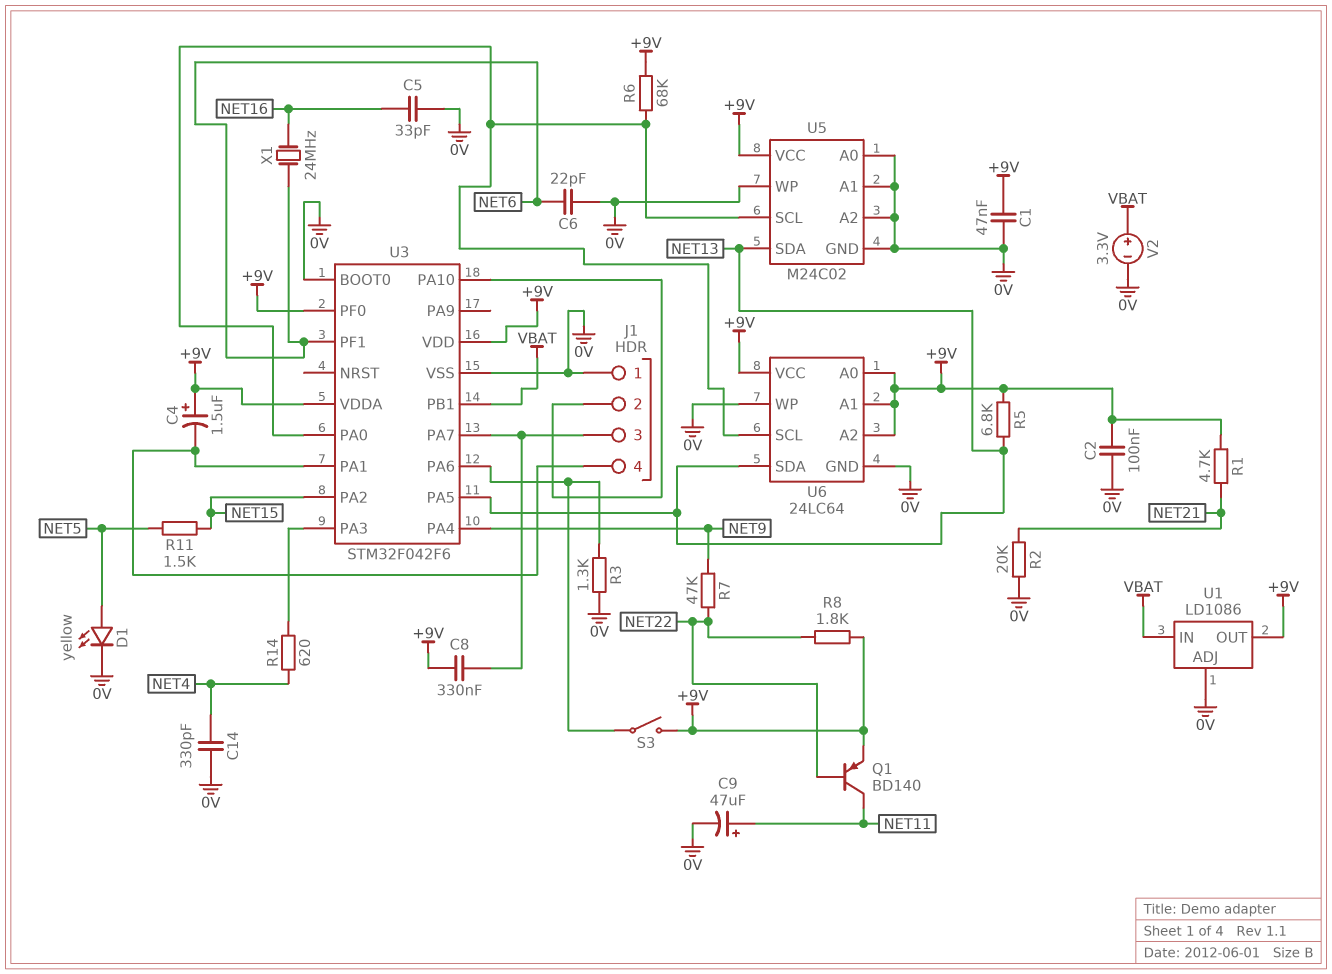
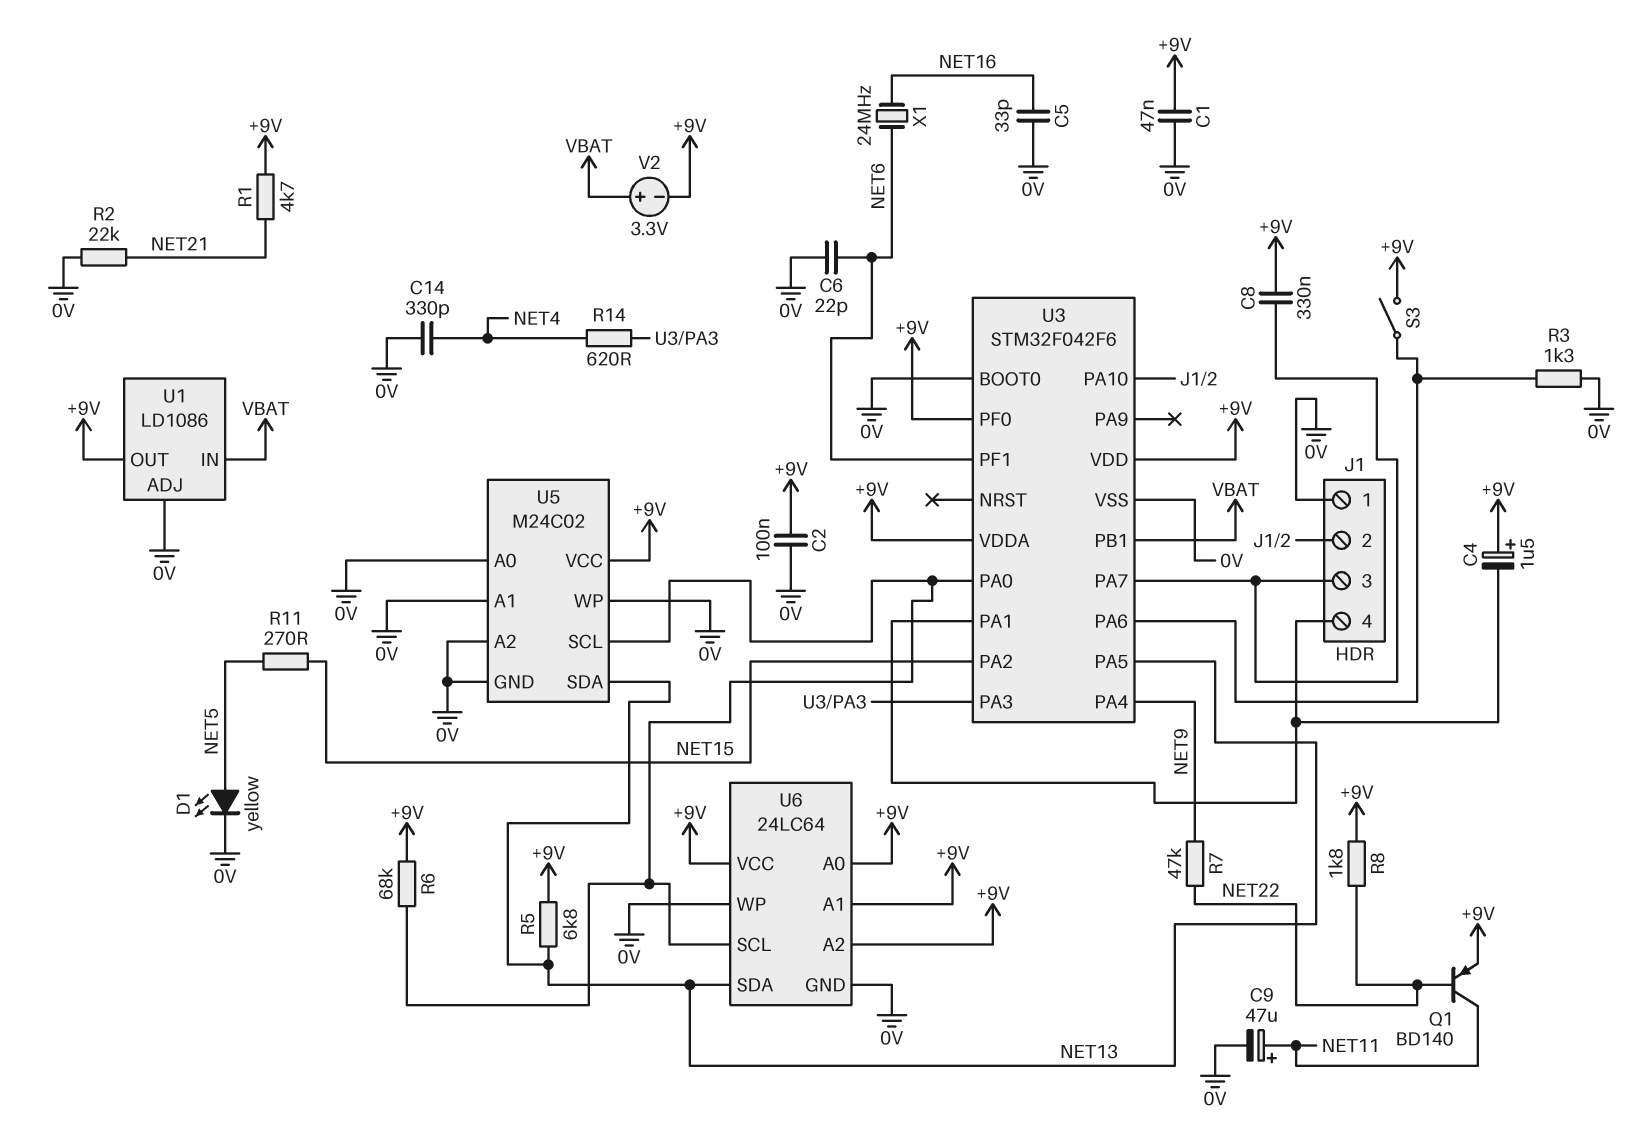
R2: 20k (0V, NET21) -> 22k (0V, NET21)
R11: 1.5k (NET5, NET15) -> 270 (NET5, NET15)
V2: 3.3V (plus VBAT, minus 0V) -> 3.3V (plus VBAT, minus +9V)

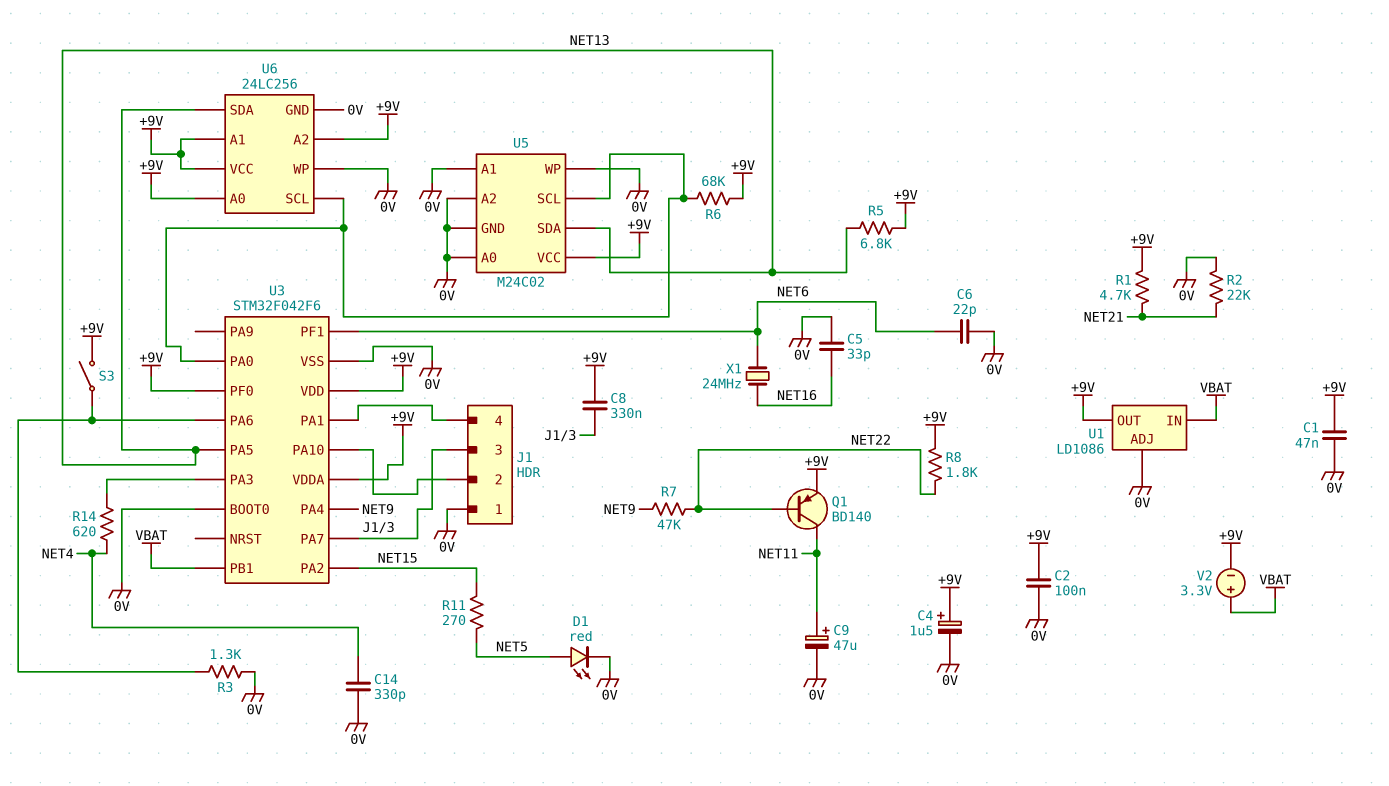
C4: 1.5uF (plus +9V, minus J1/4) -> 1.5uF (plus +9V, minus 0V)
D1: LED yellow (A NET5, K 0V) -> LED red (A NET5, K 0V)
U6: 24LC64 -> 24LC256

